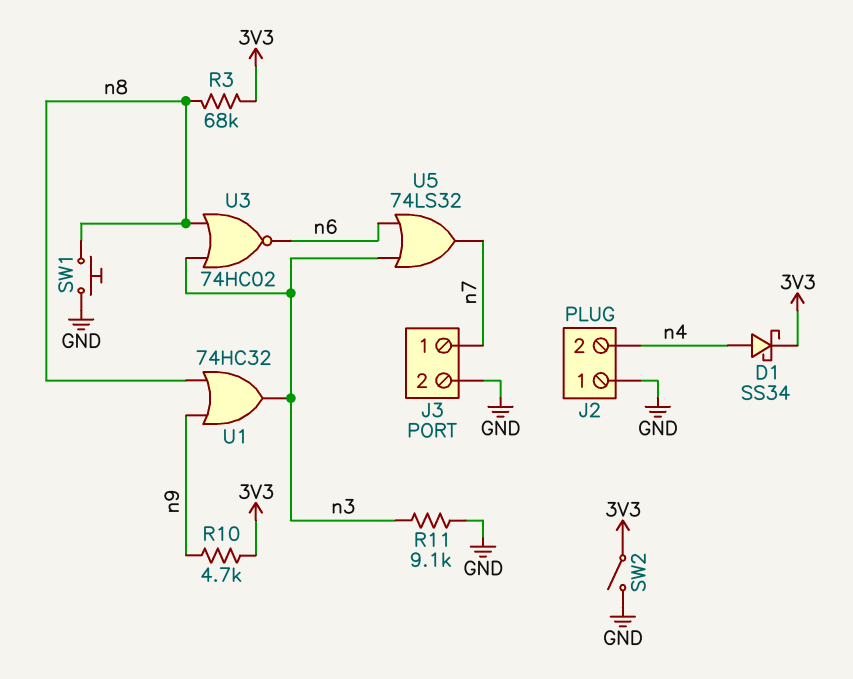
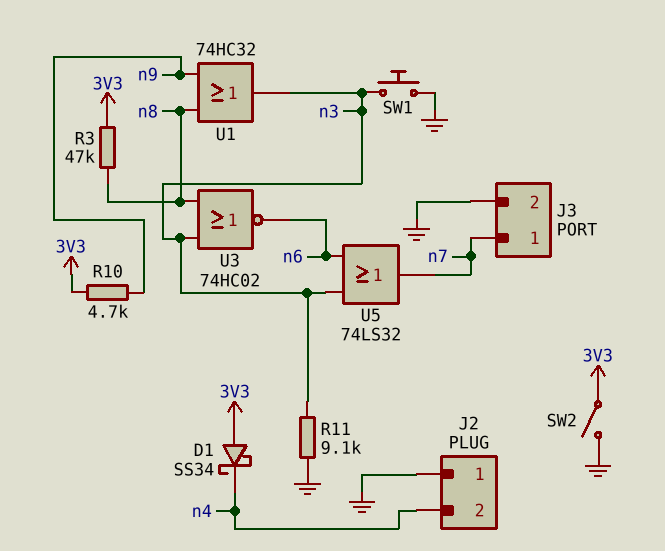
D1: schottky SS34 (A n4, K 3V3) -> schottky SS34 (A 3V3, K n4)
R3: 68k (3V3, n8) -> 47k (3V3, n8)
SW1: button (GND, n8) -> button (GND, n3)

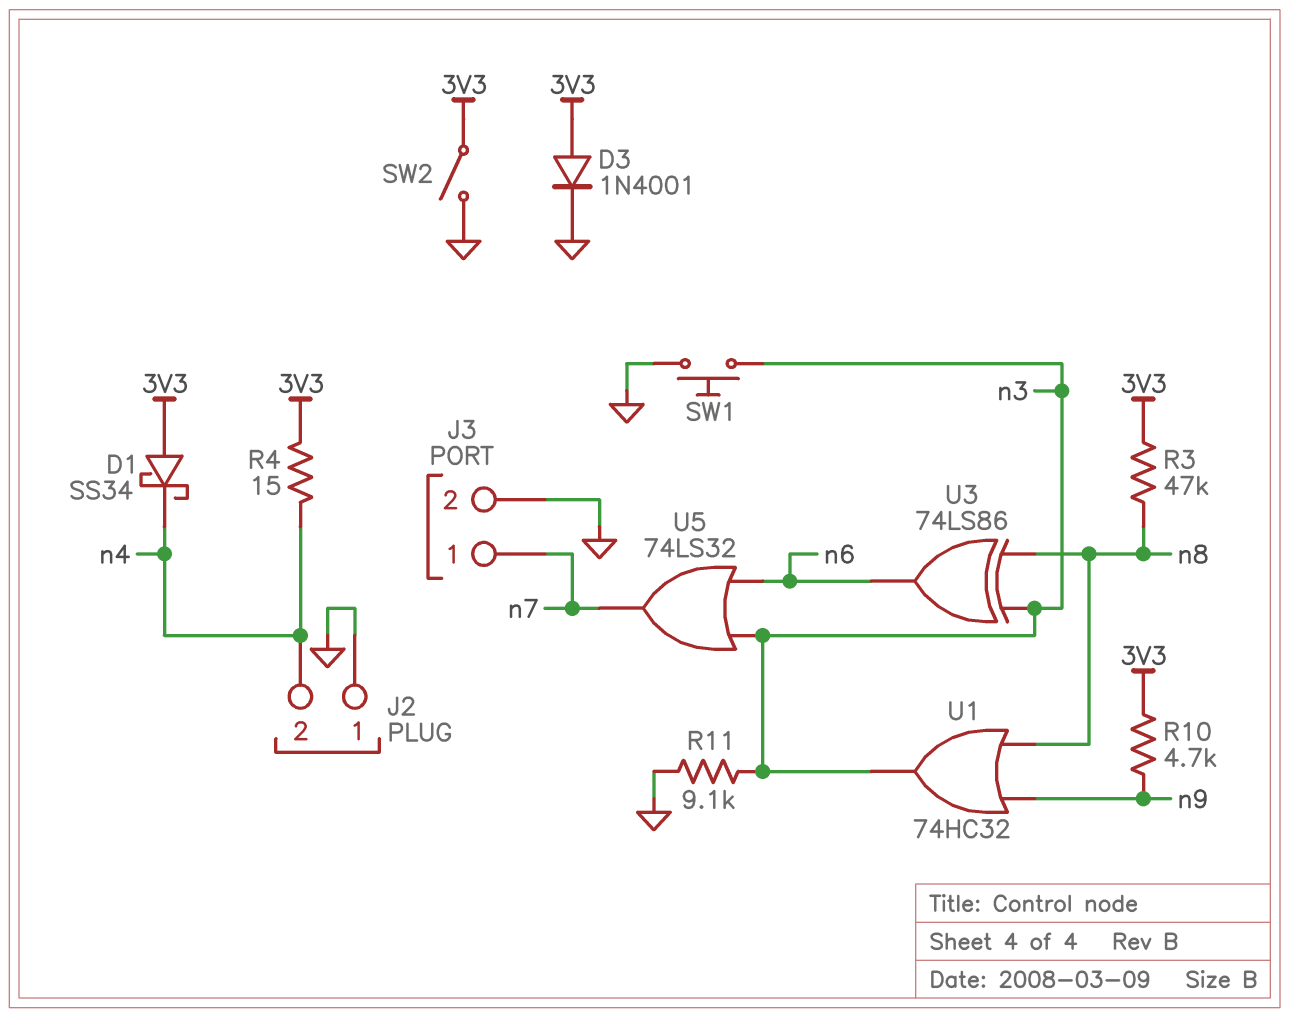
D3: none -> diode 1N4001 (A 3V3, K GND)
R4: none -> 15 (3V3, n4)
U3: NOR 74HC02 (in n3, in n8, out n6) -> XOR 74LS86 (in n3, in n8, out n6)

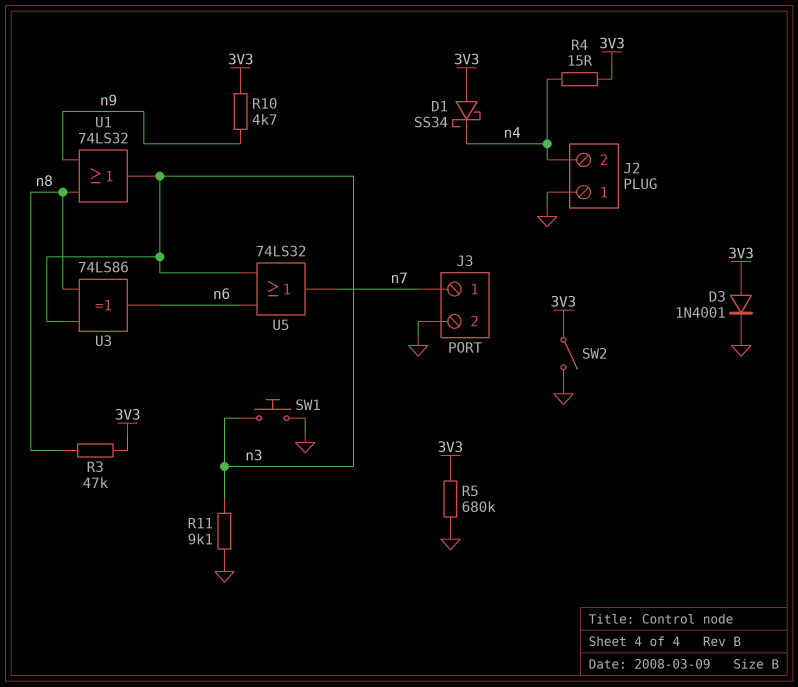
R5: none -> 680k (3V3, GND)
U1: OR 74HC32 (in n8, in n9, out n3) -> OR 74LS32 (in n8, in n9, out n3)

